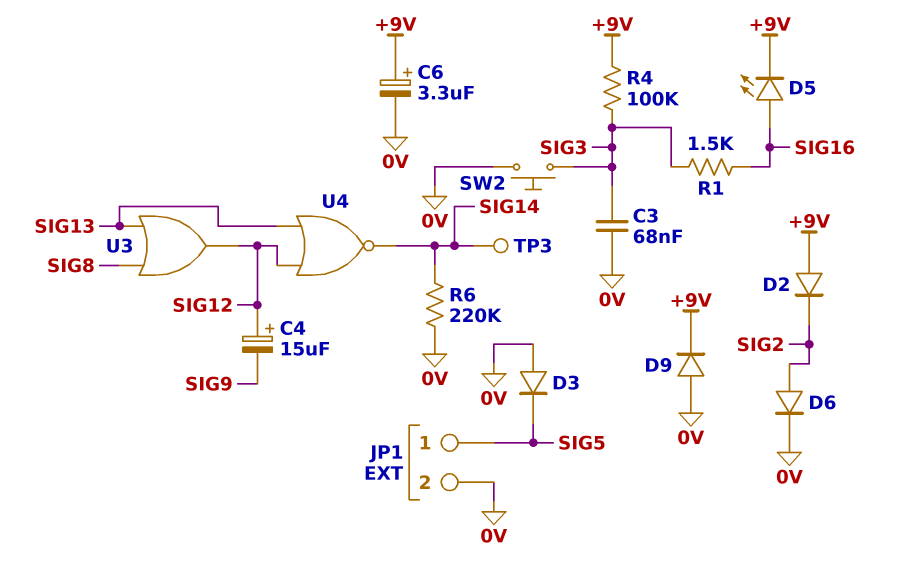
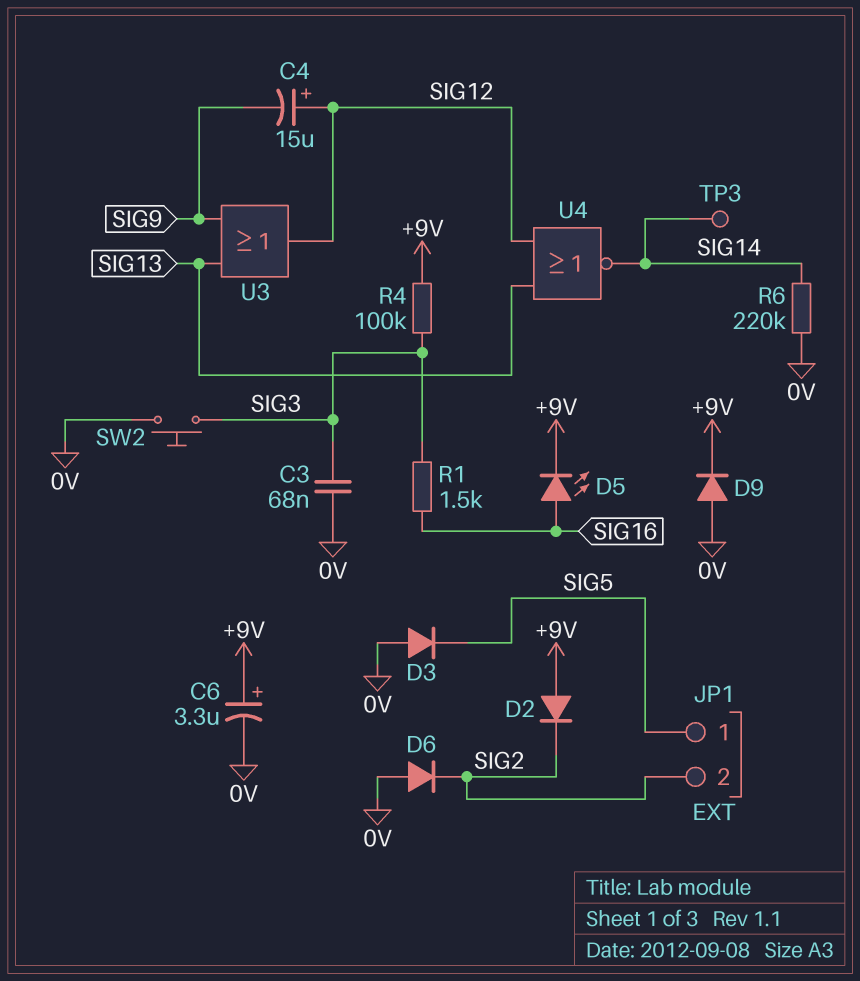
D6: diode (A SIG2, K 0V) -> diode (A 0V, K SIG2)
JP1 pin 2: 0V -> SIG2
U3: OR (in SIG8, in SIG13, out SIG12) -> OR (in SIG9, in SIG13, out SIG12)

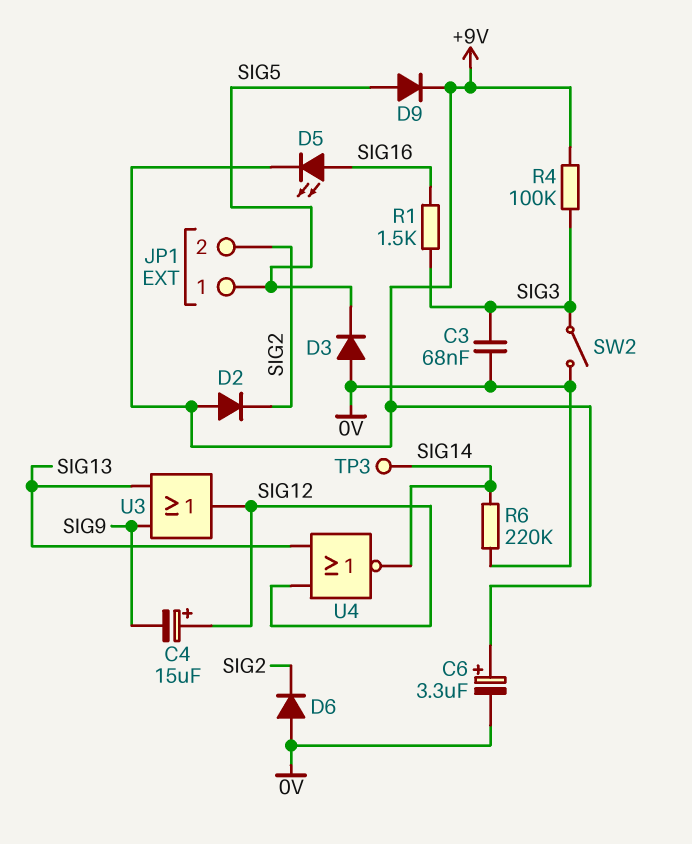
D9: diode (A 0V, K +9V) -> diode (A SIG5, K +9V)
SW2: button (0V, SIG3) -> switch (0V, SIG3)

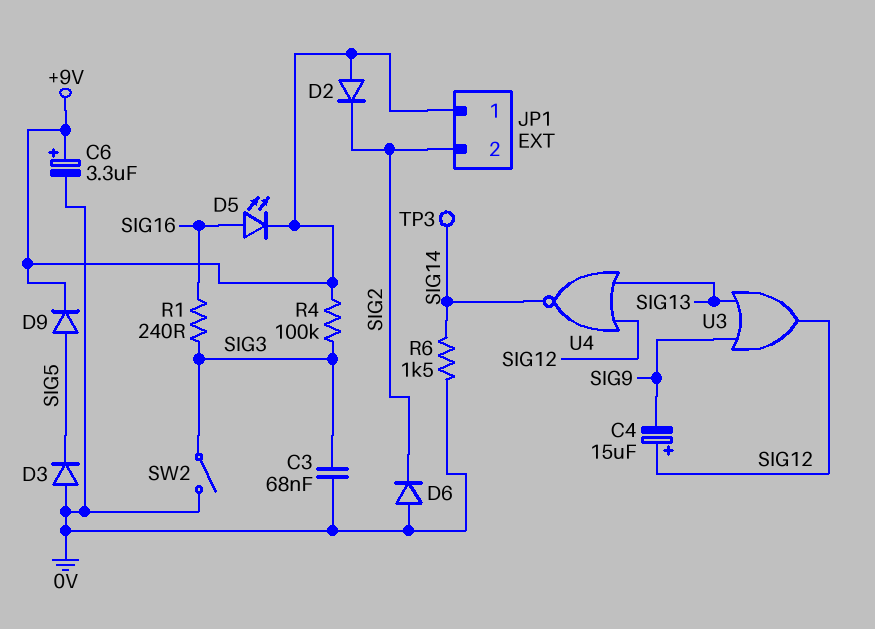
JP1 pin 1: SIG5 -> +9V
R1: 1.5k (SIG3, SIG16) -> 240 (SIG3, SIG16)
R6: 220k (0V, SIG14) -> 1.5k (0V, SIG14)

